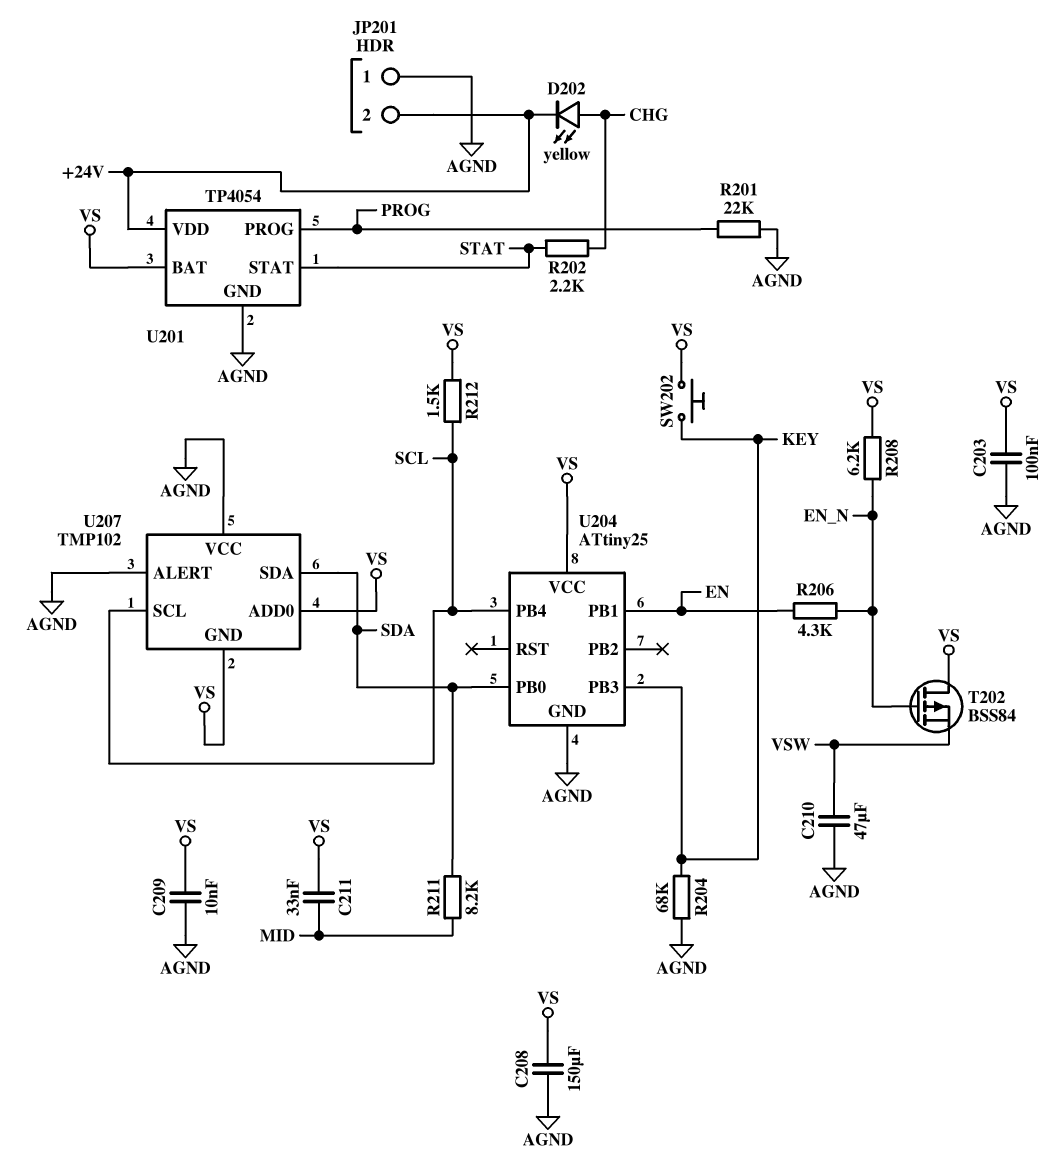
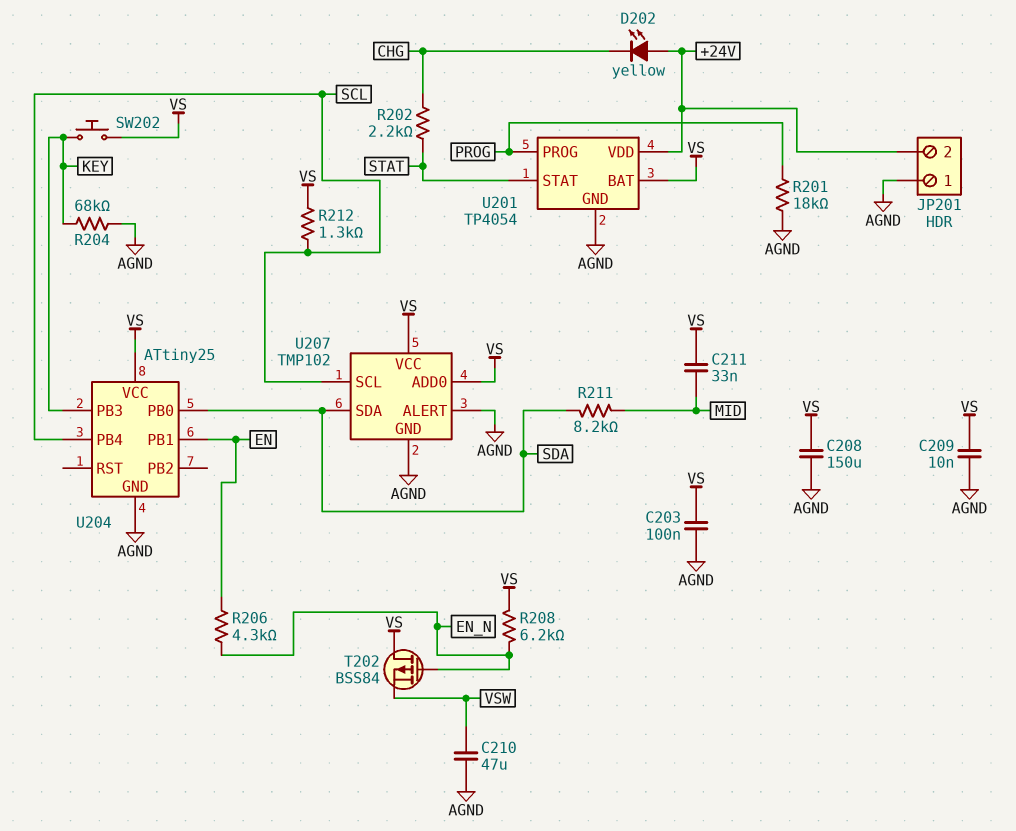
D202: LED yellow (A CHG, K +24V) -> LED yellow (A +24V, K CHG)
R201: 22k (AGND, PROG) -> 18k (AGND, PROG)
R212: 1.5k (SCL, VS) -> 1.3k (SCL, VS)
U207 pin GND: VS -> AGND
U207 pin VCC: AGND -> VS

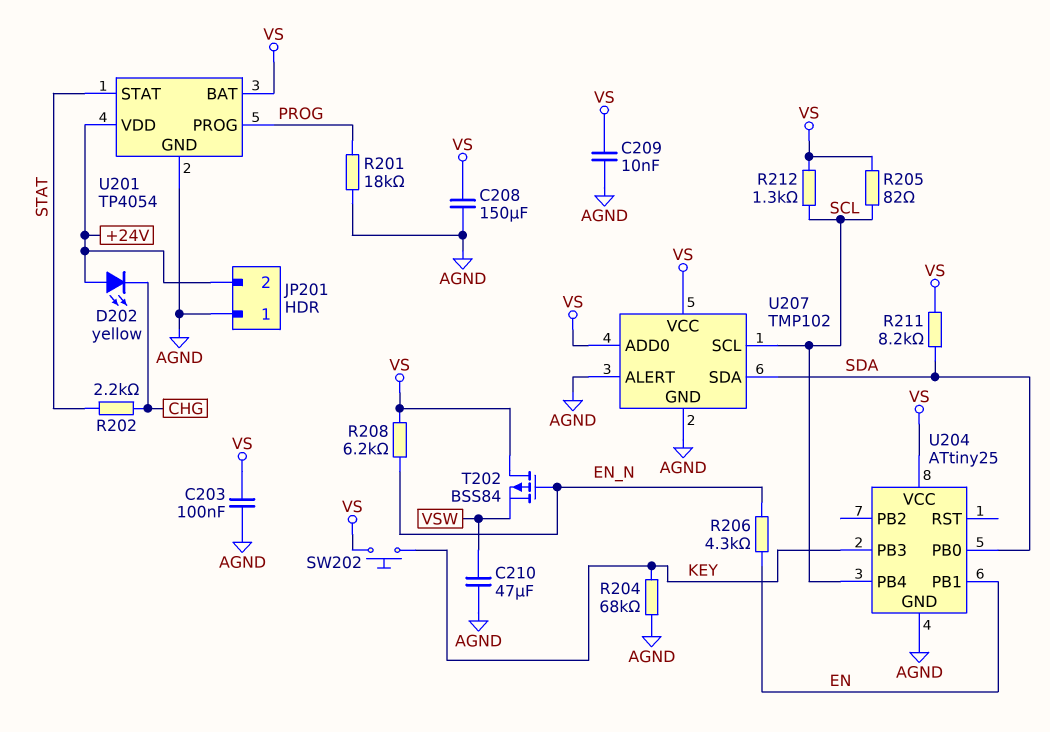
C211: 33nF (MID, VS) -> none
R205: none -> 82 (SCL, VS)
R211: 8.2k (MID, SDA) -> 8.2k (SDA, VS)

